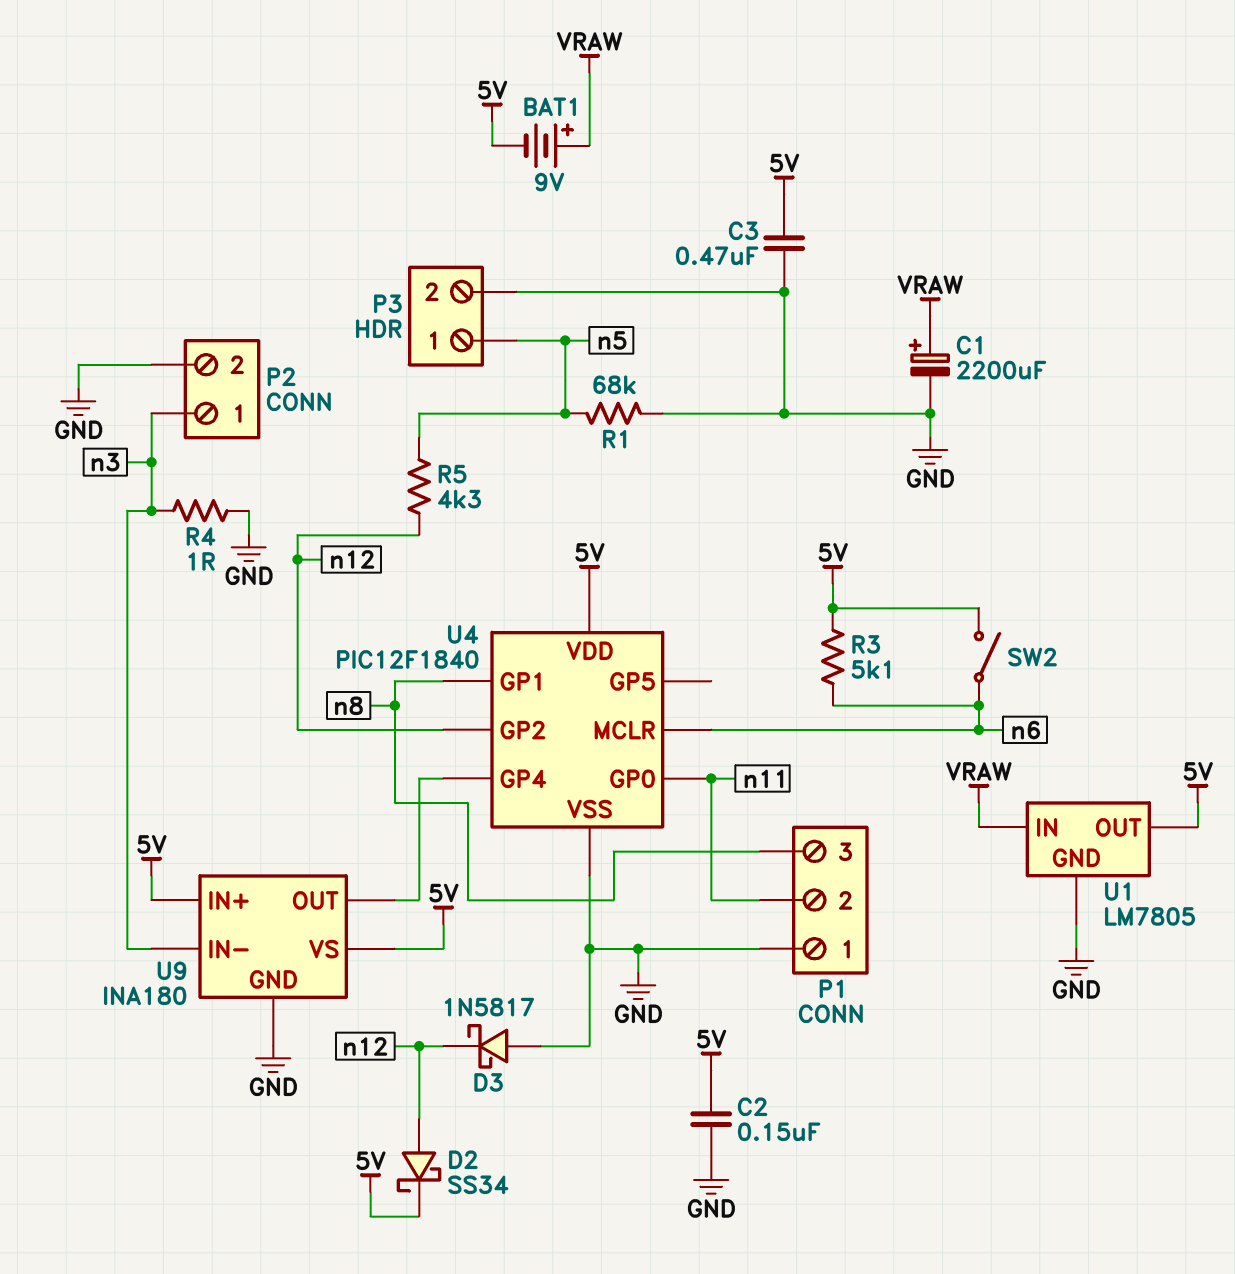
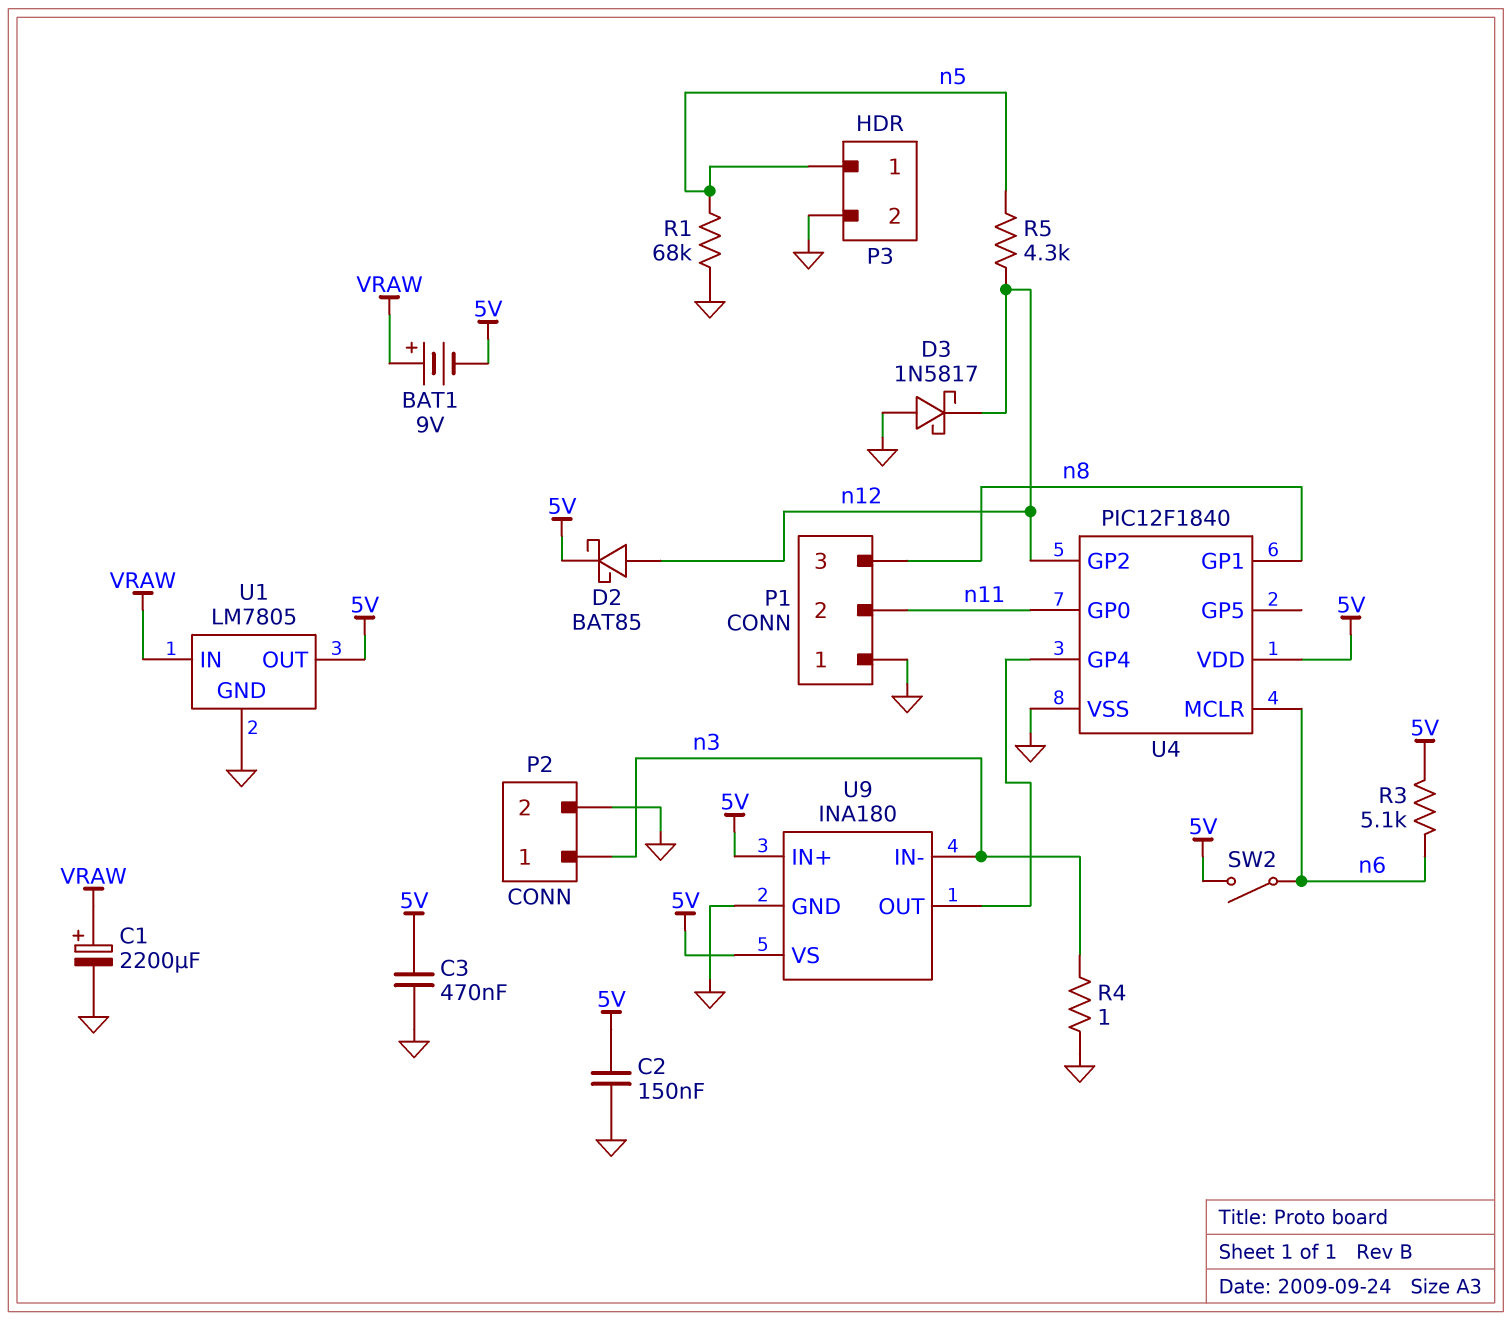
D2: schottky SS34 (A n12, K 5V) -> schottky BAT85 (A n12, K 5V)

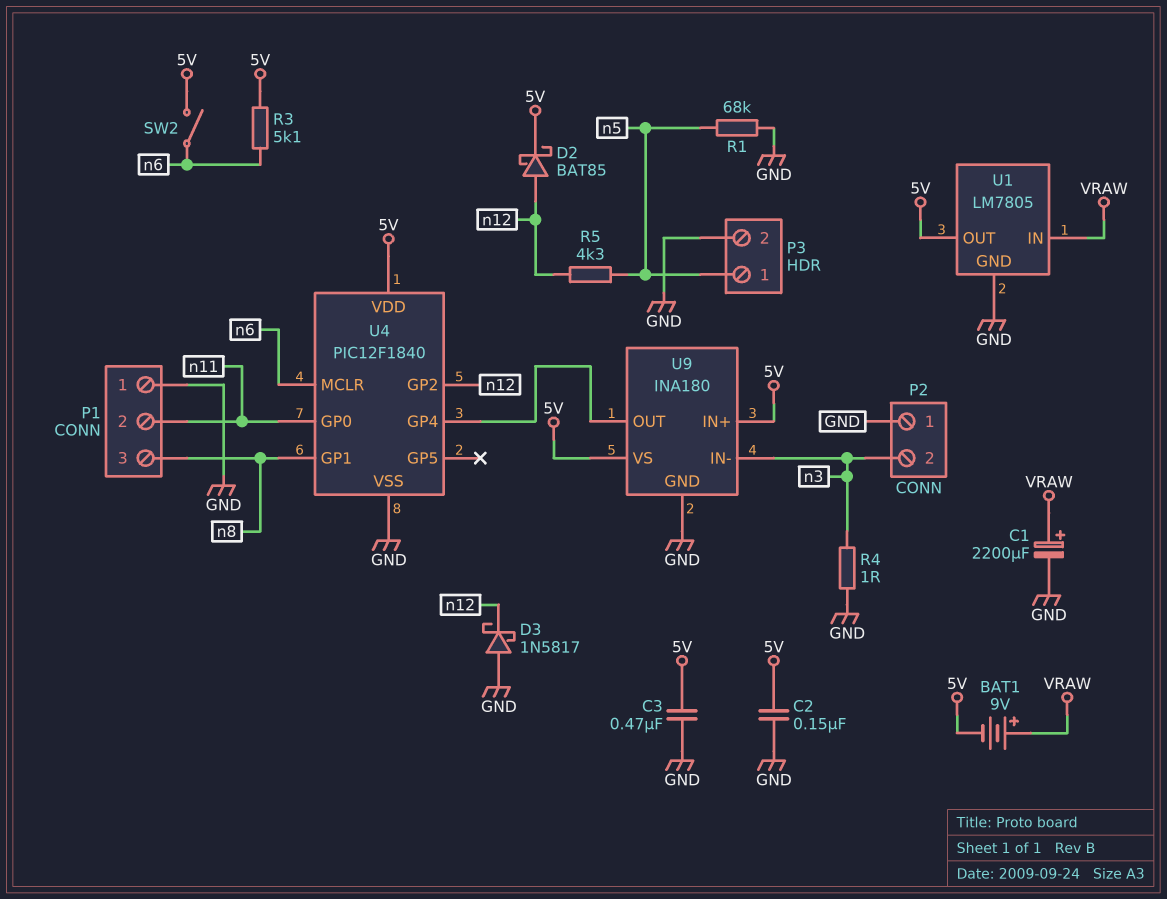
P2 pin 1: n3 -> GND
P2 pin 2: GND -> n3

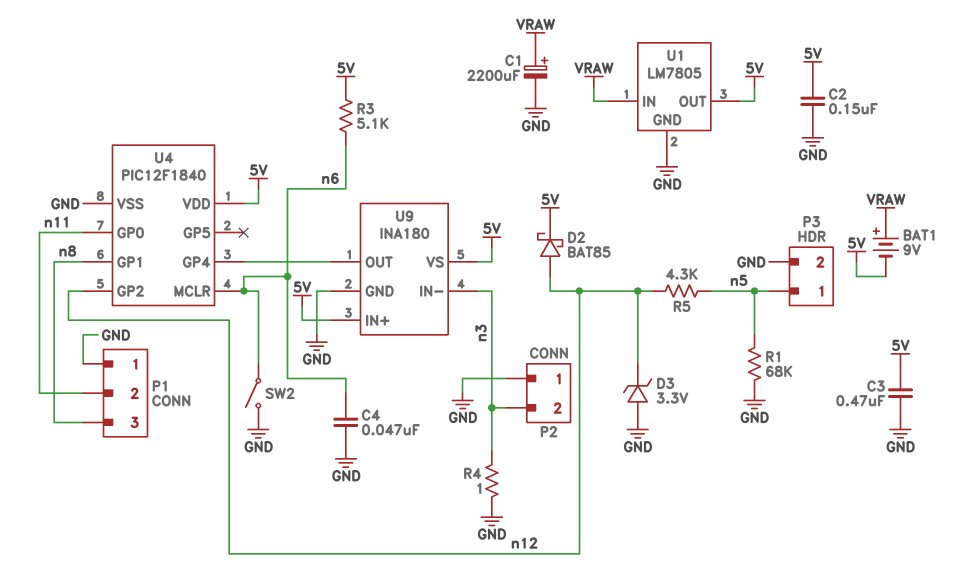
C4: none -> 47nF (GND, n6)
D3: schottky 1N5817 (A GND, K n12) -> zener 3.3V (A GND, K n12)
SW2: switch (5V, n6) -> switch (GND, n6)

